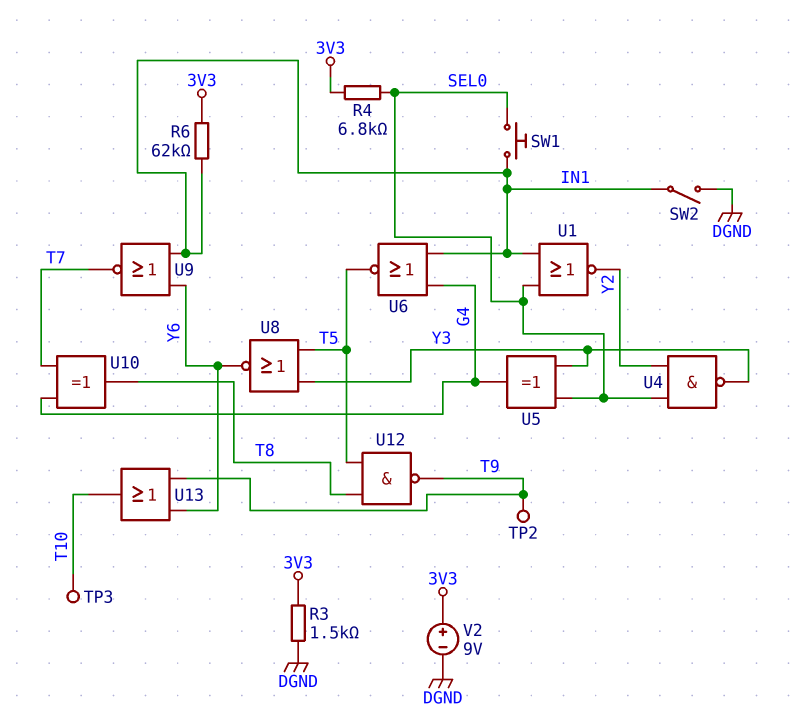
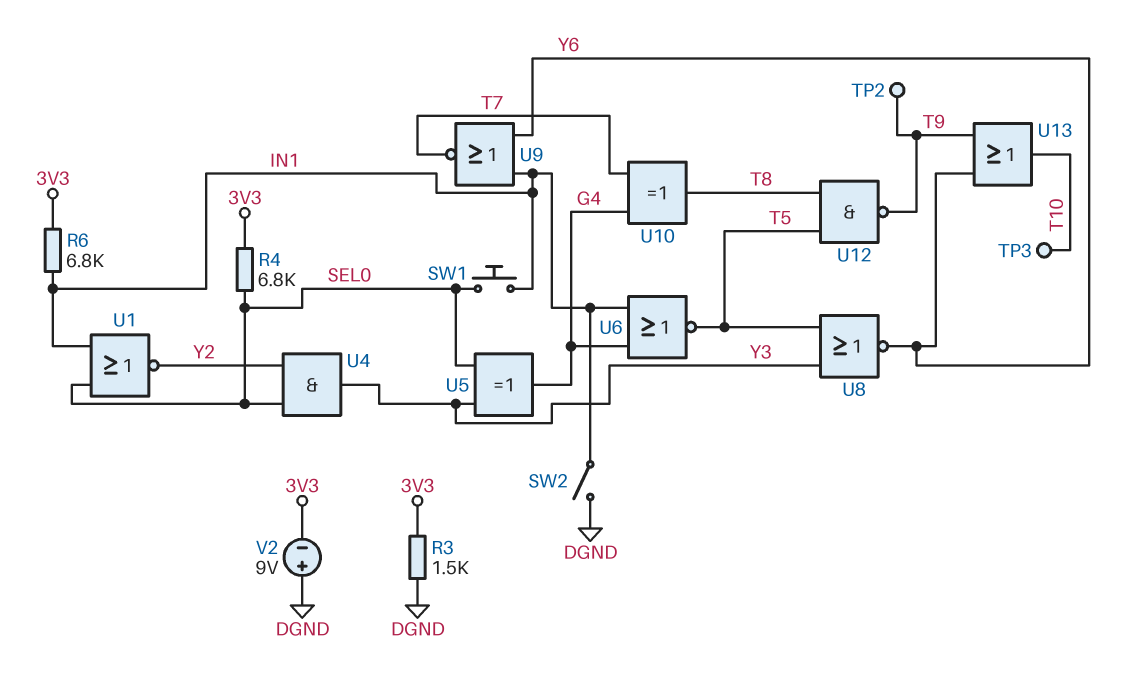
R6: 62k (3V3, IN1) -> 6.8k (3V3, IN1)
U4: NAND (in SEL0, in Y2, out Y3) -> AND (in SEL0, in Y2, out Y3)
V2: 9V (plus 3V3, minus DGND) -> 9V (plus DGND, minus 3V3)

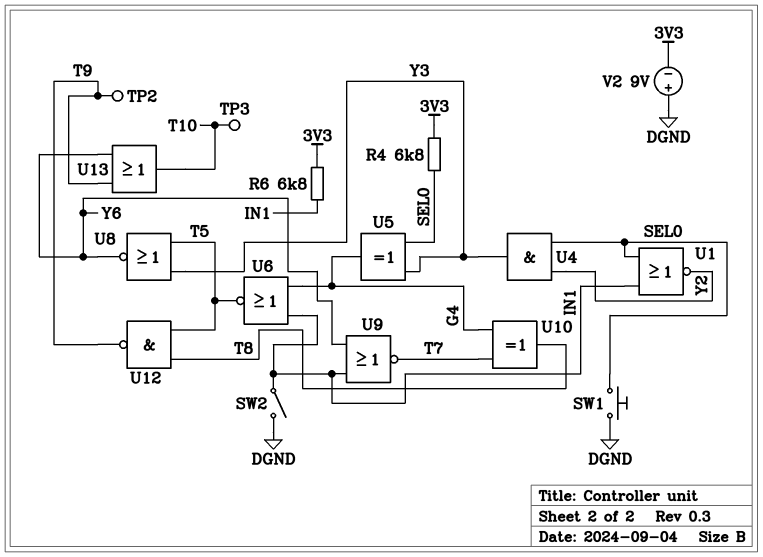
R3: 1.5k (3V3, DGND) -> none
SW1: button (IN1, SEL0) -> button (DGND, SEL0)

